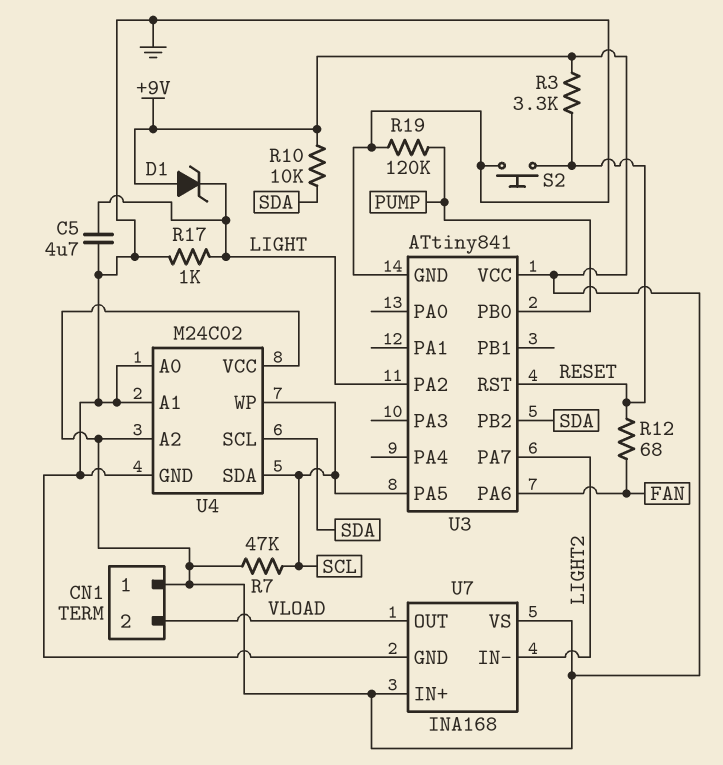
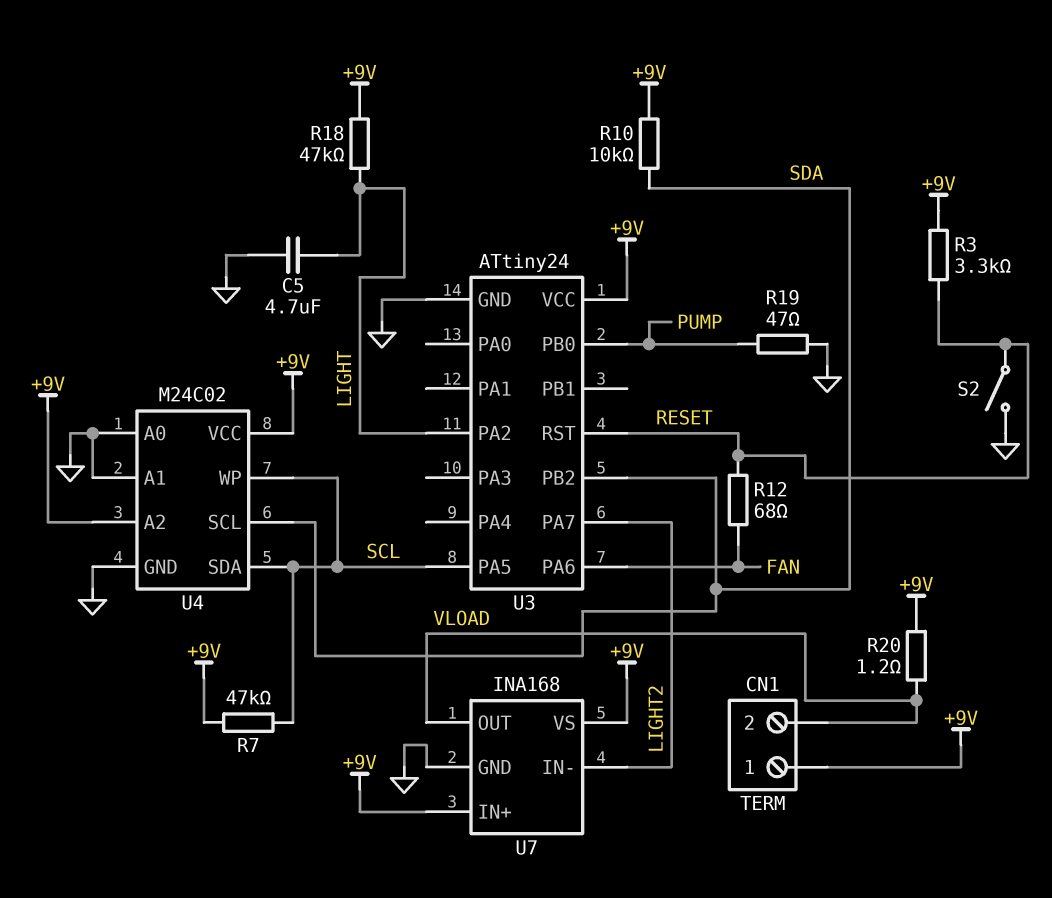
D1: zener (A +9V, K LIGHT) -> none
R17: 1k (GND, LIGHT) -> none
R18: none -> 47k (+9V, LIGHT)
R19: 120k (GND, PUMP) -> 47 (GND, PUMP)
R20: none -> 1.2 (+9V, VLOAD)
S2: button (GND, RESET) -> switch (GND, RESET)
U3: ATtiny841 -> ATtiny24

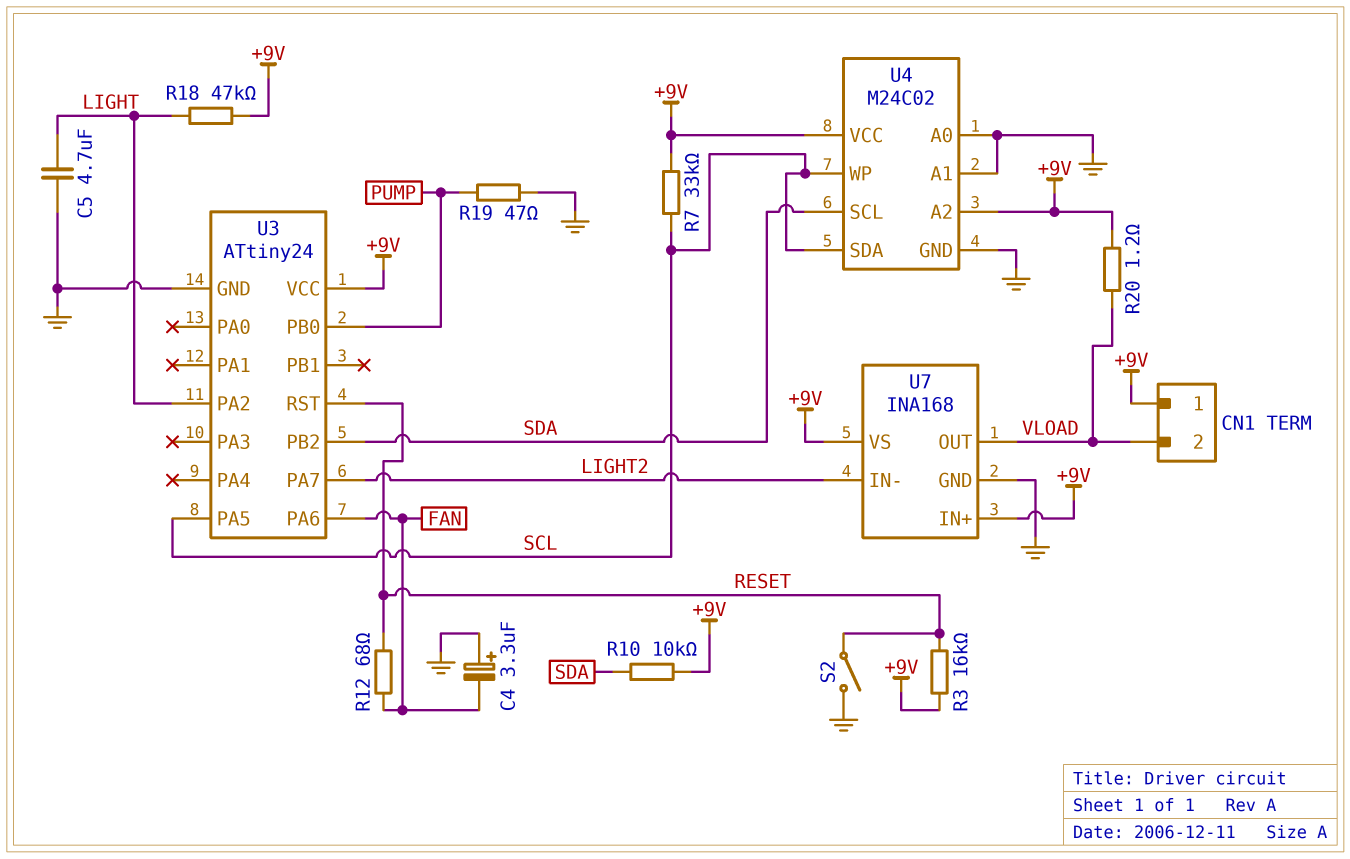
C4: none -> 3.3uF (plus GND, minus FAN)
R3: 3.3k (+9V, RESET) -> 16k (+9V, RESET)
R7: 47k (+9V, SCL) -> 33k (+9V, SCL)

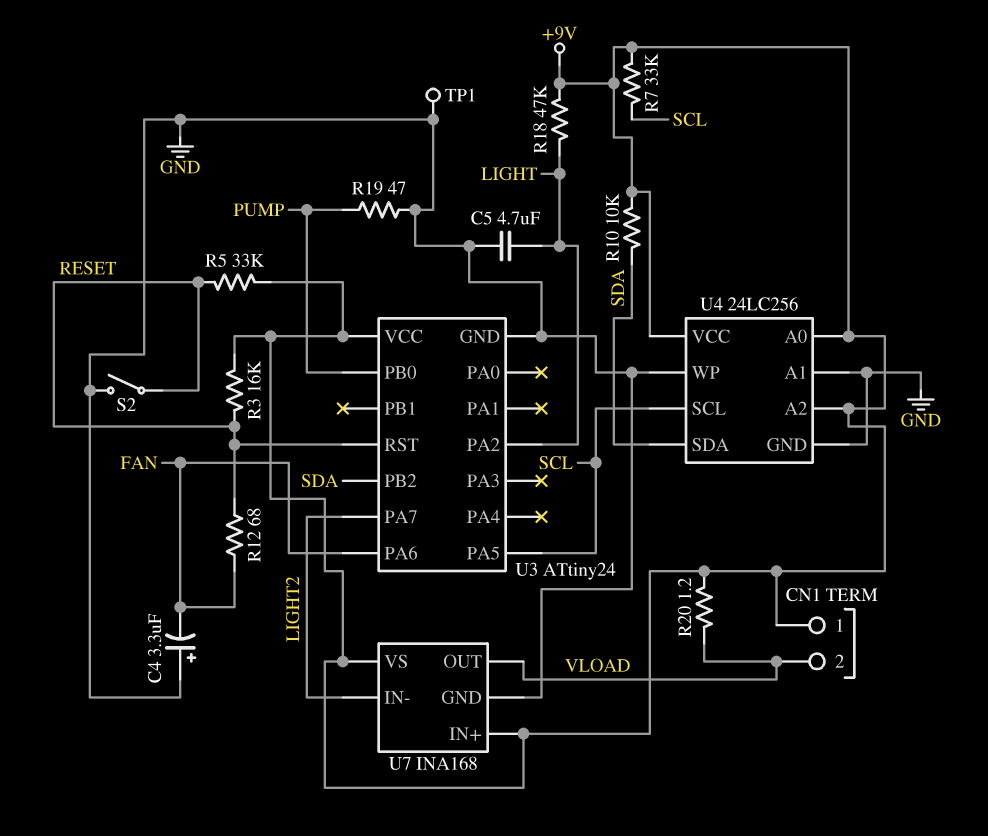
R5: none -> 33k (+9V, RESET)
TP1: none -> test point (GND)
U4: M24C02 -> 24LC256
U4 pin A0: GND -> +9V
U4 pin SCL: SDA -> SCL
U4 pin SDA: SCL -> SDA
U4 pin WP: SCL -> GND

